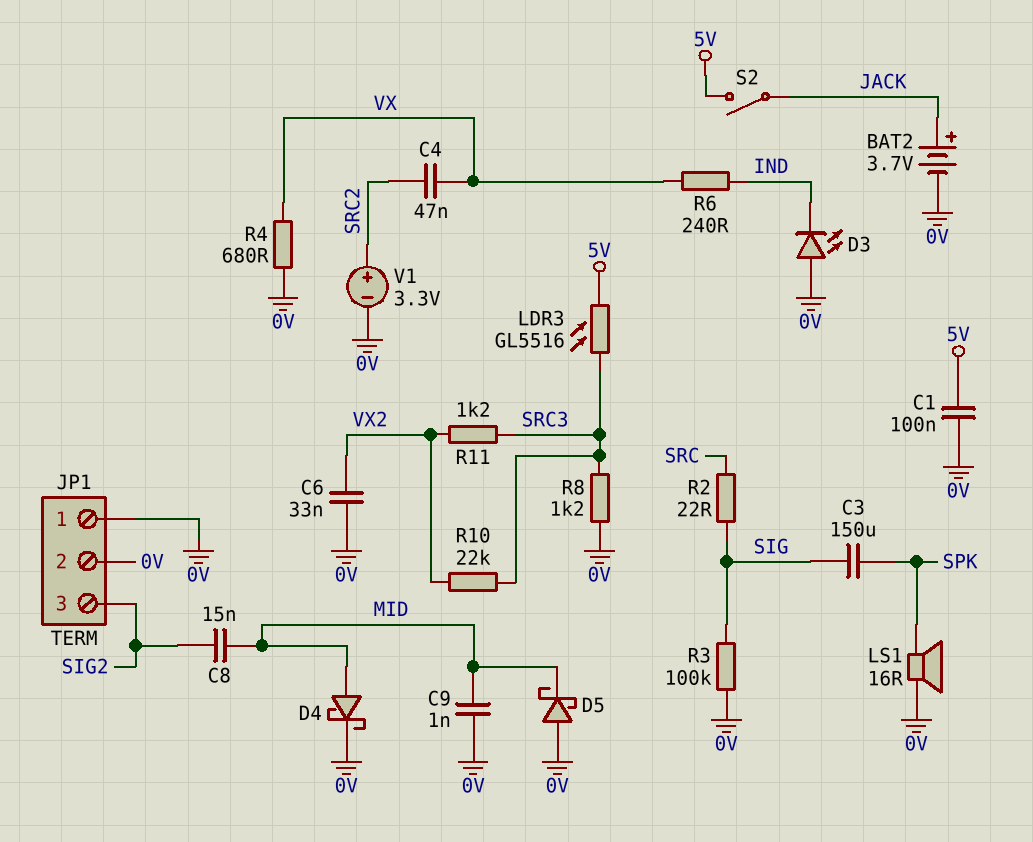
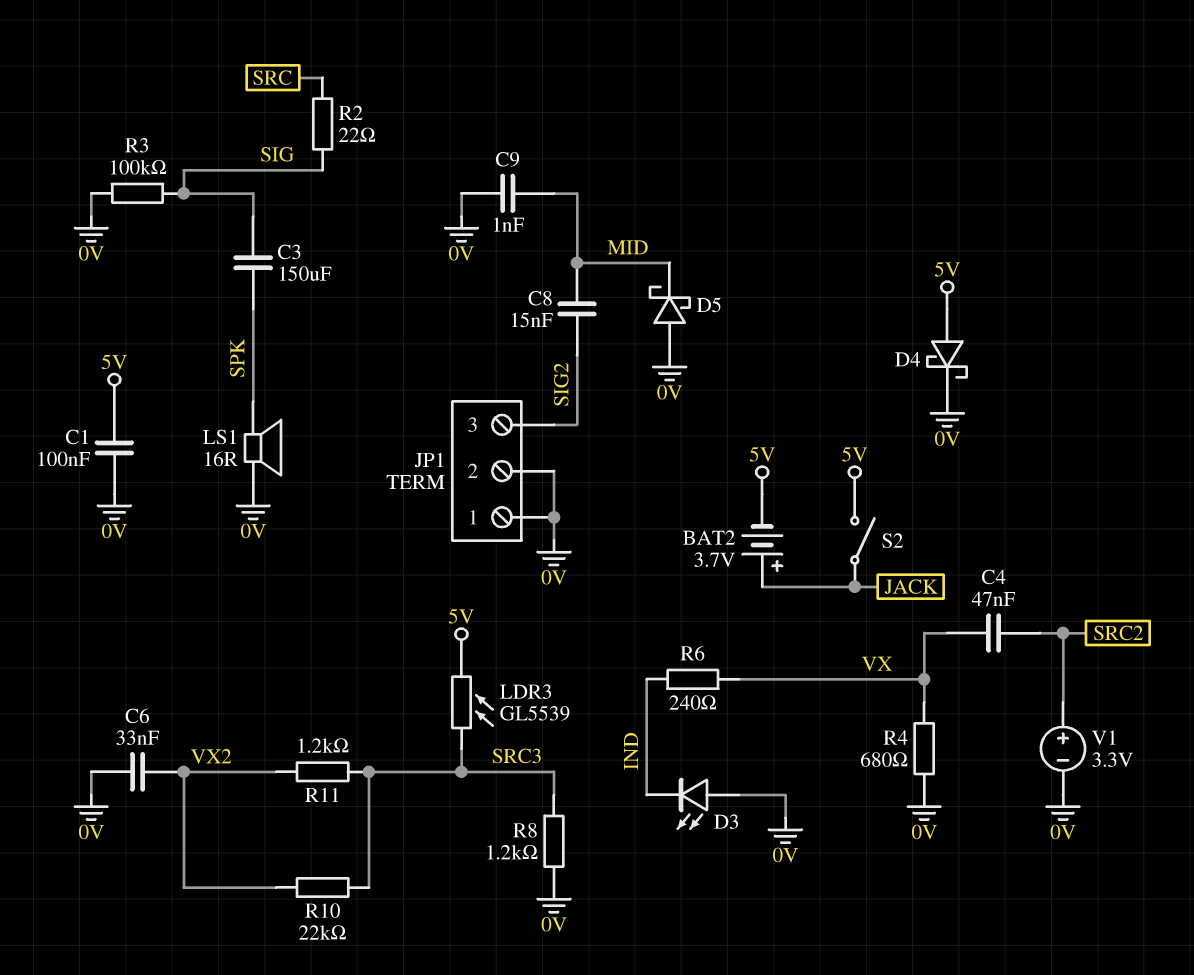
BAT2: 3.7V (plus JACK, minus 0V) -> 3.7V (plus JACK, minus 5V)
D4: schottky (A MID, K 0V) -> schottky (A 5V, K 0V)
LDR3: GL5516 (5V, SRC3) -> GL5539 (5V, SRC3)

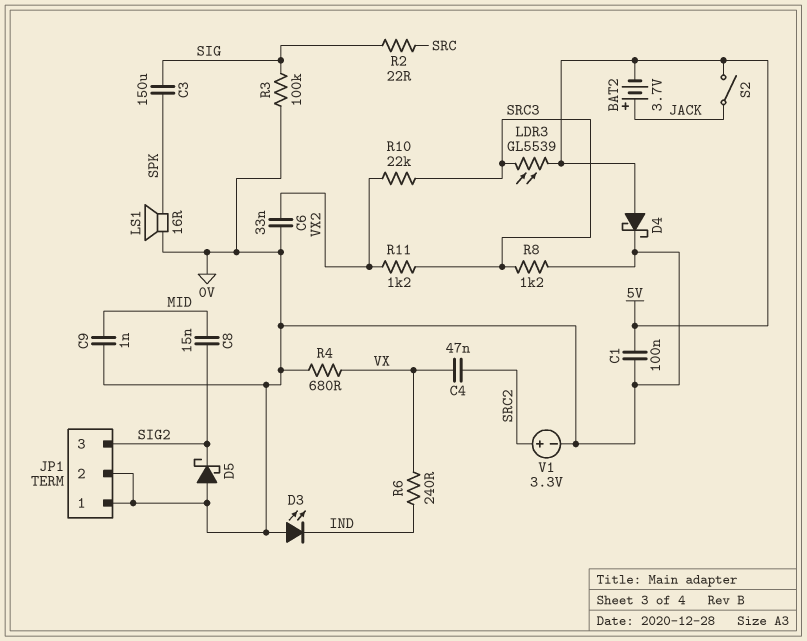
D5: schottky (A 0V, K MID) -> schottky (A 0V, K SIG2)

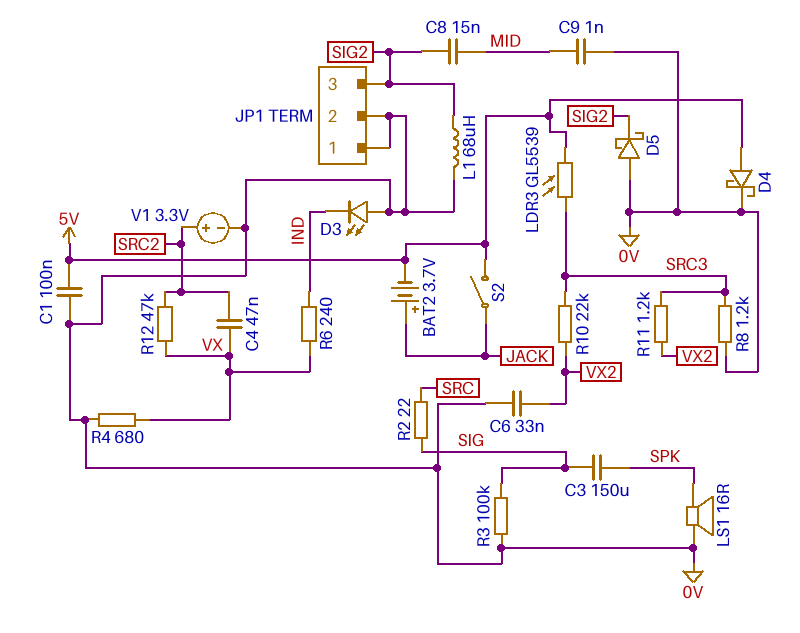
L1: none -> 68uH (0V, SIG2)
R12: none -> 47k (SRC2, VX)

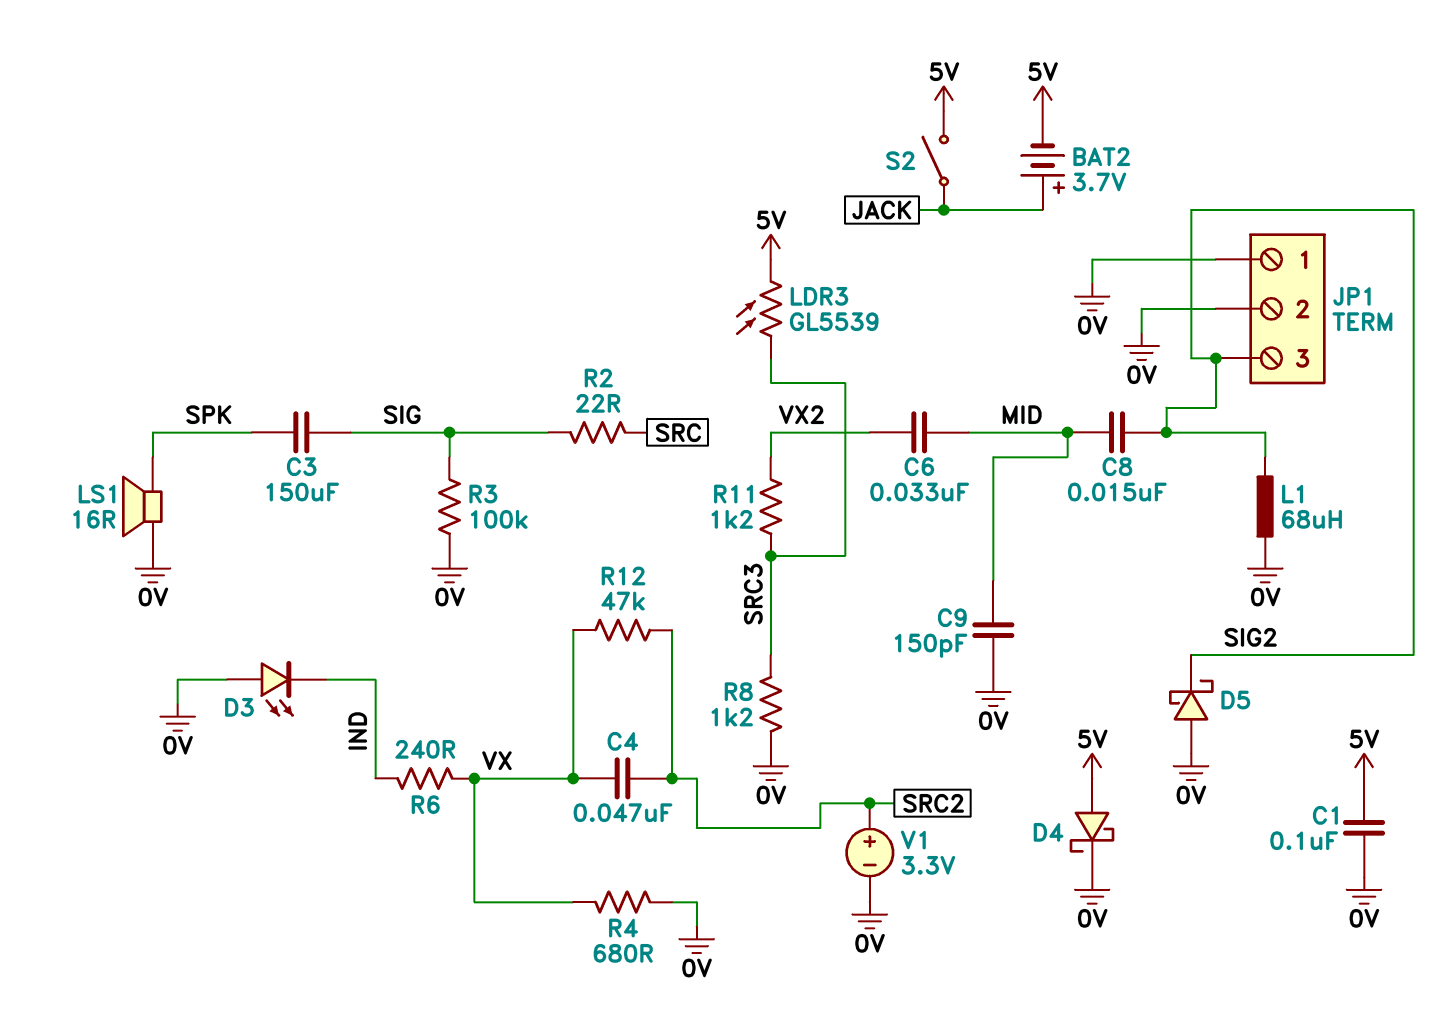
C6: 33nF (0V, VX2) -> 33nF (MID, VX2)
C9: 1nF (0V, MID) -> 150pF (0V, MID)
R10: 22k (SRC3, VX2) -> none

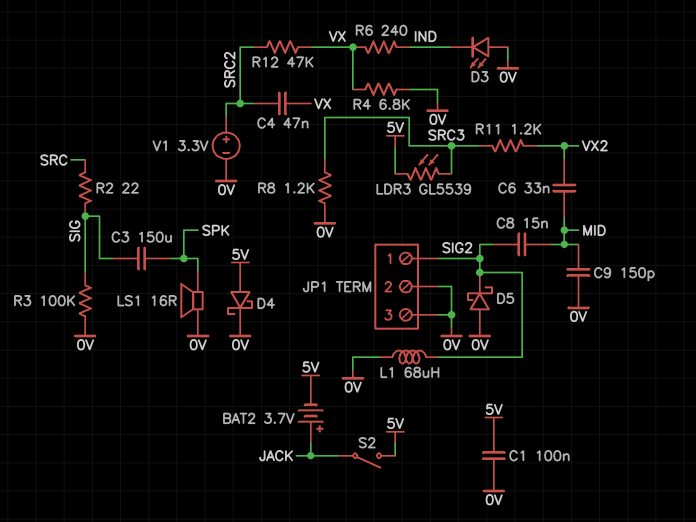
JP1 pin 1: 0V -> SIG2
JP1 pin 3: SIG2 -> 0V
R4: 680 (0V, VX) -> 6.8k (0V, VX)

